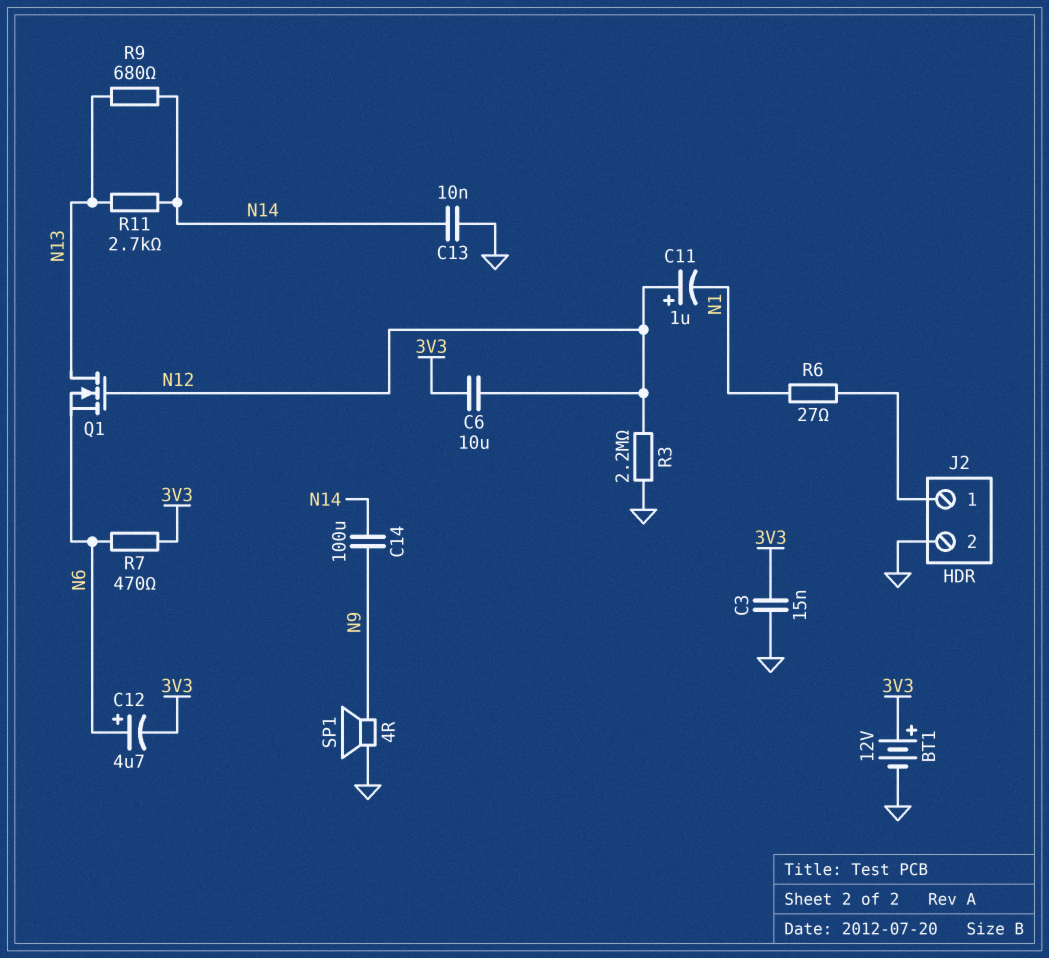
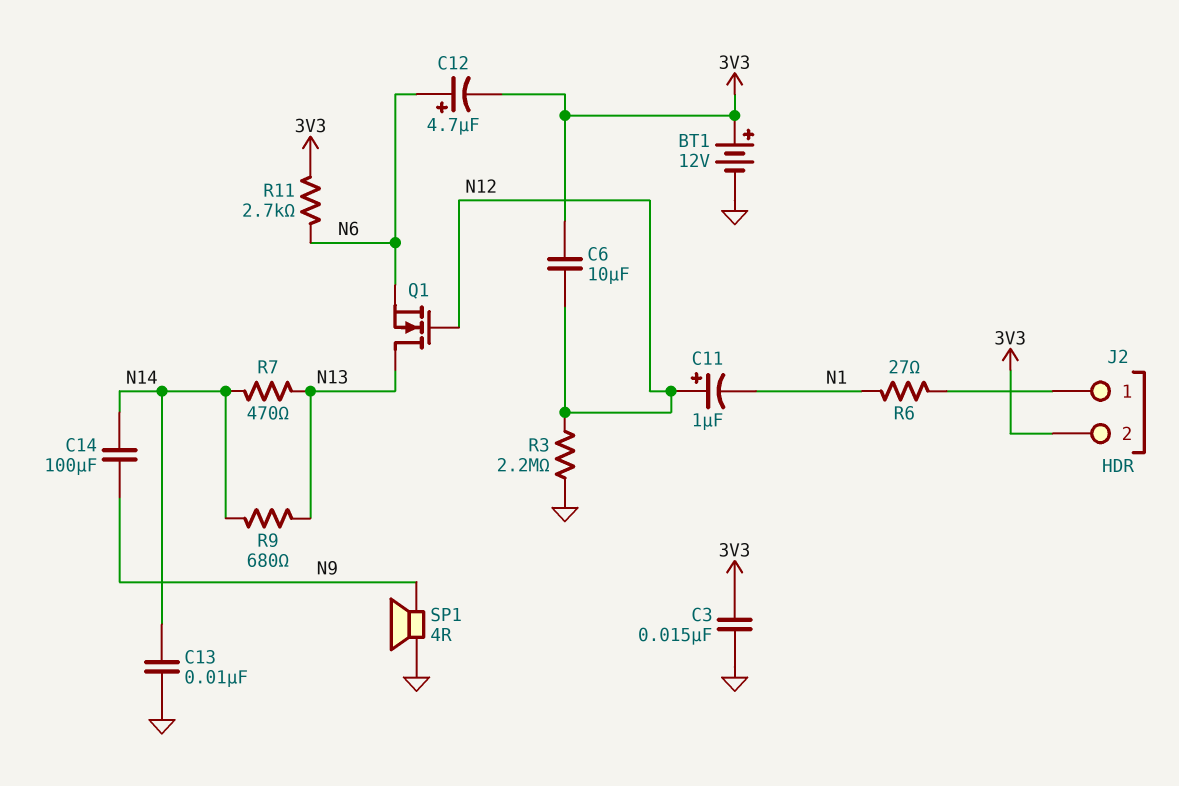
J2 pin 2: GND -> 3V3
R7: 470 (3V3, N6) -> 470 (N13, N14)
R11: 2.7k (N13, N14) -> 2.7k (3V3, N6)

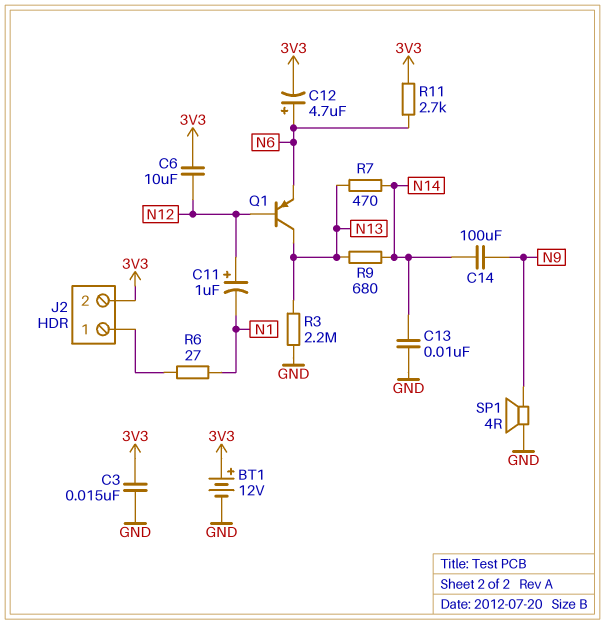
Q1: NMOS (G N12, D N13, S N6) -> PNP (B N12, C N13, E N6)
R3: 2.2M (GND, N12) -> 2.2M (GND, N13)

